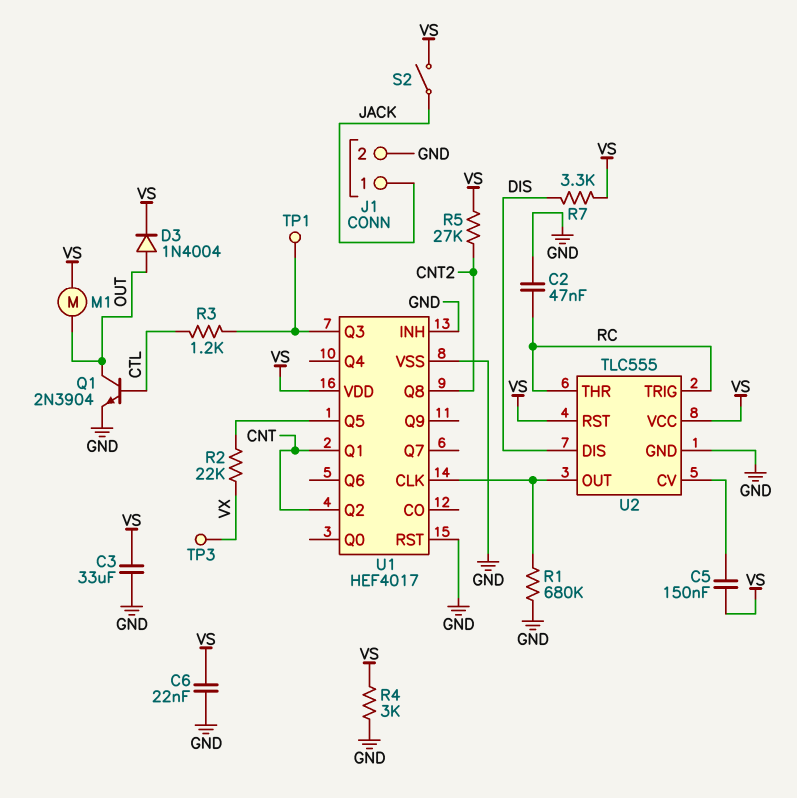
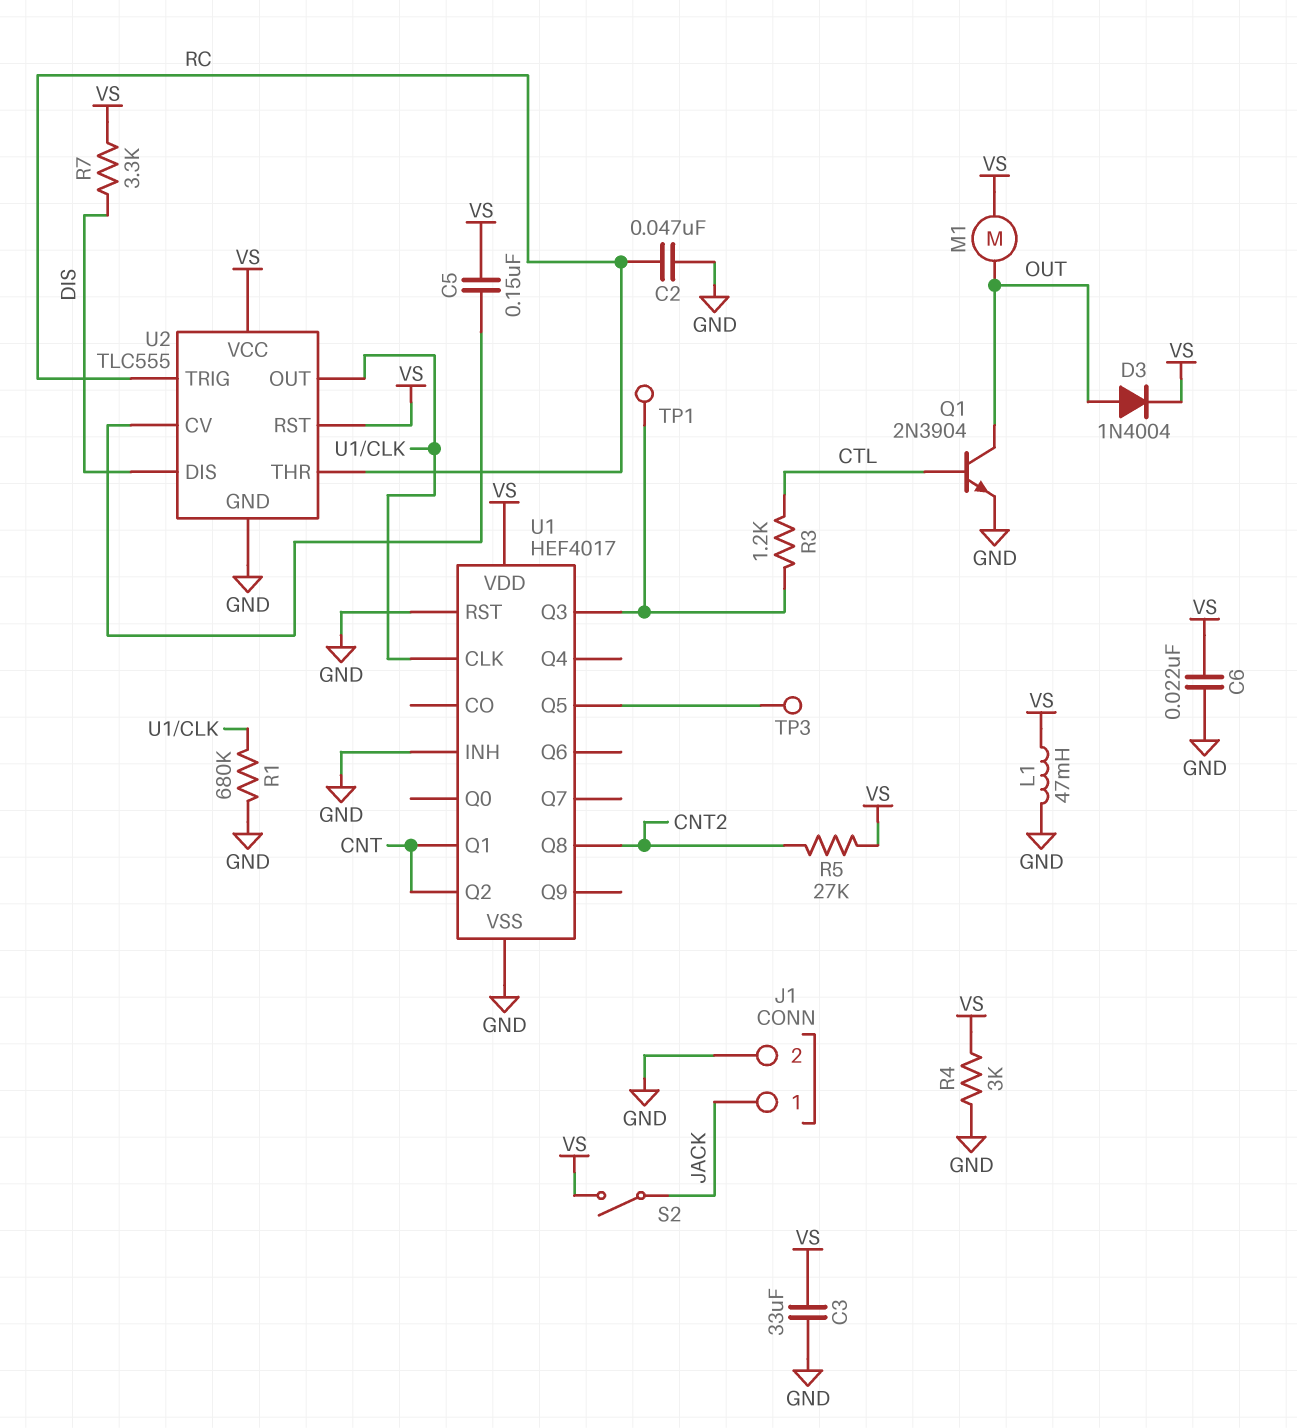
L1: none -> 47mH (GND, VS)
R2: 22k (U1/Q5, VX) -> none
TP3: test point (VX) -> test point (U1/Q5)

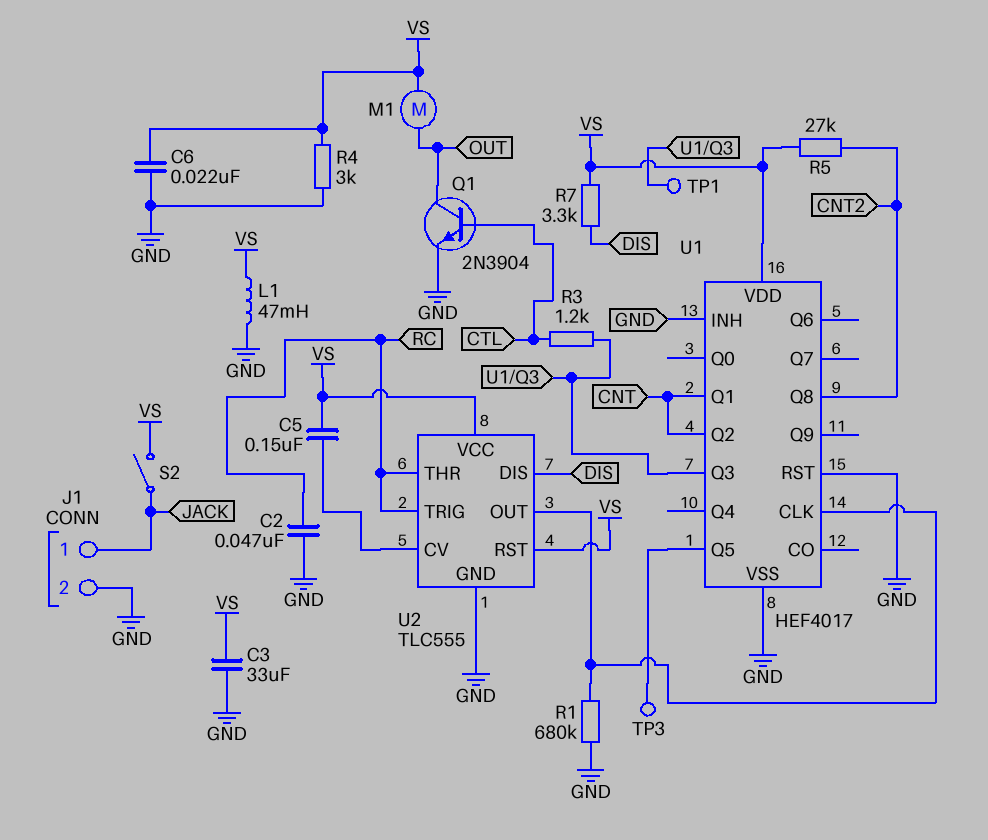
D3: diode 1N4004 (A OUT, K VS) -> none

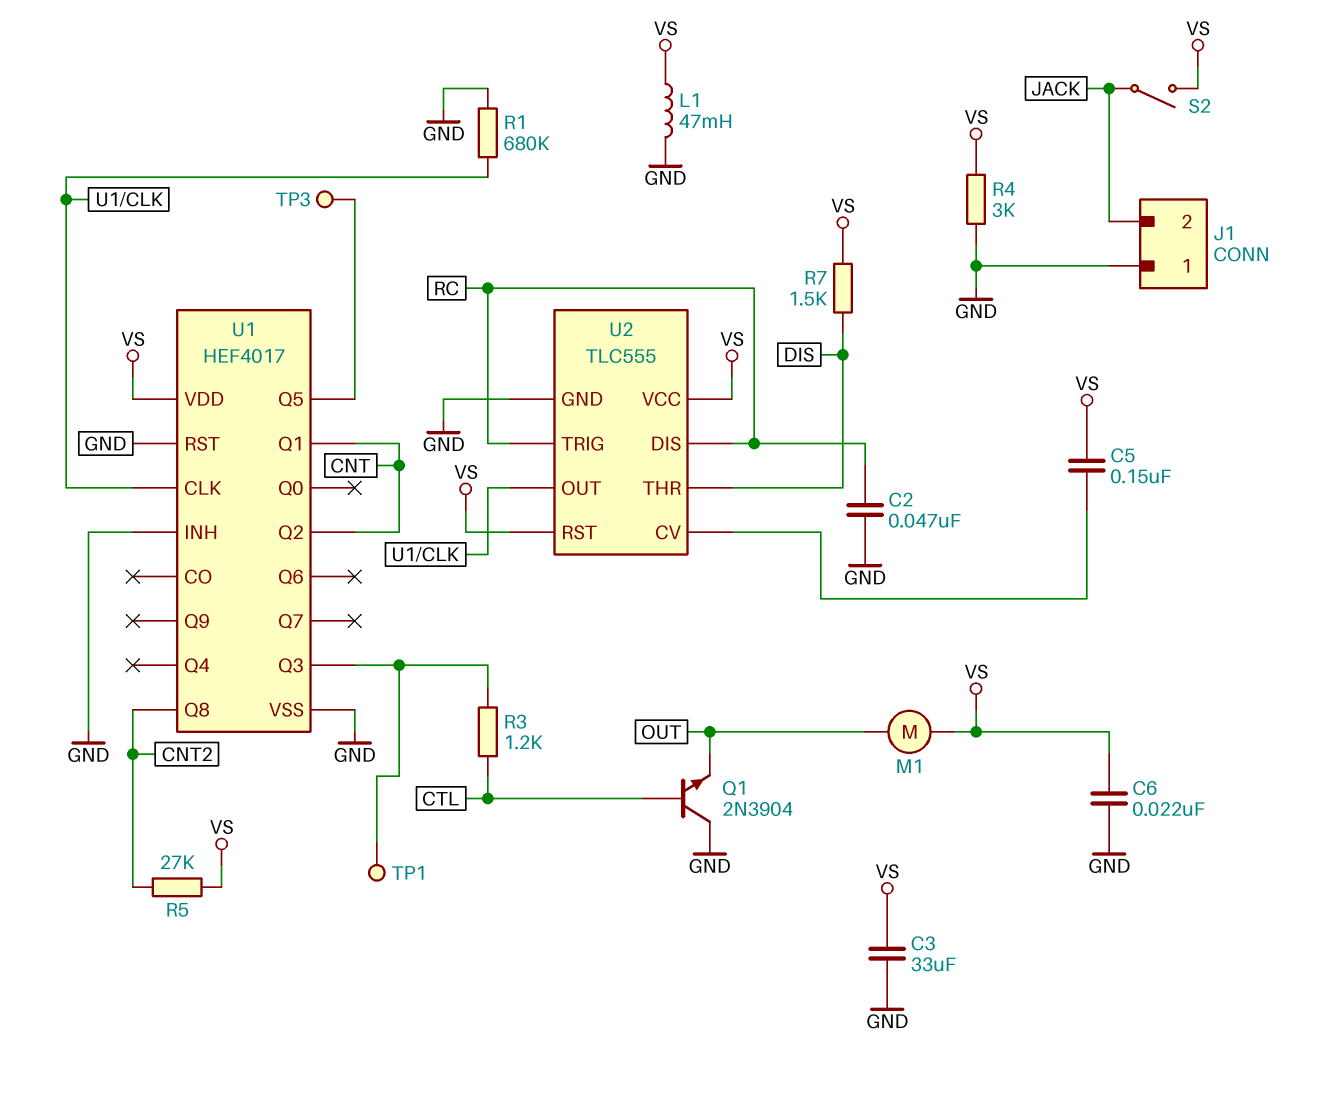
J1 pin 1: JACK -> GND
J1 pin 2: GND -> JACK
Q1: NPN 2N3904 (B CTL, C OUT, E GND) -> NPN 2N3904 (B CTL, C GND, E OUT)
R7: 3.3k (DIS, VS) -> 1.5k (DIS, VS)
U2 pin DIS: DIS -> RC
U2 pin THR: RC -> DIS

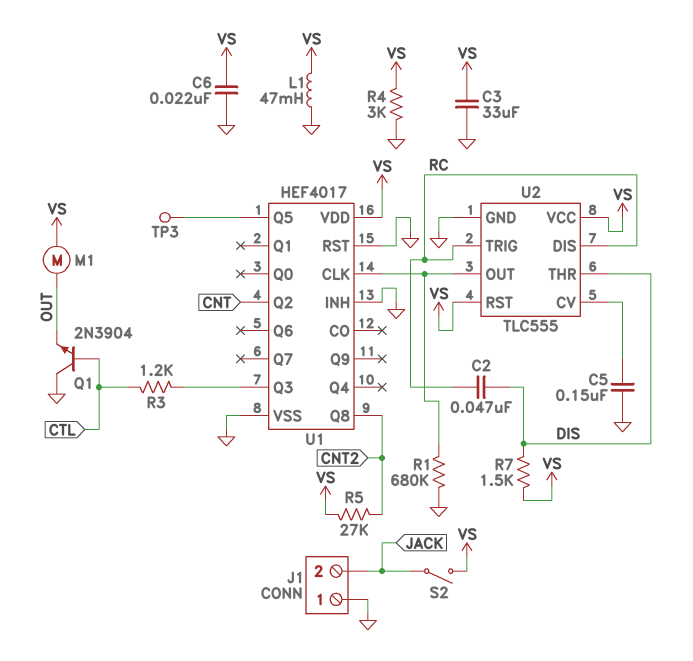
C2: 47nF (GND, RC) -> 47nF (DIS, RC)
C5: 150nF (U2/CV, VS) -> 150nF (GND, U2/CV)
TP1: test point (U1/Q3) -> none
U1 pin Q1: CNT -> none

